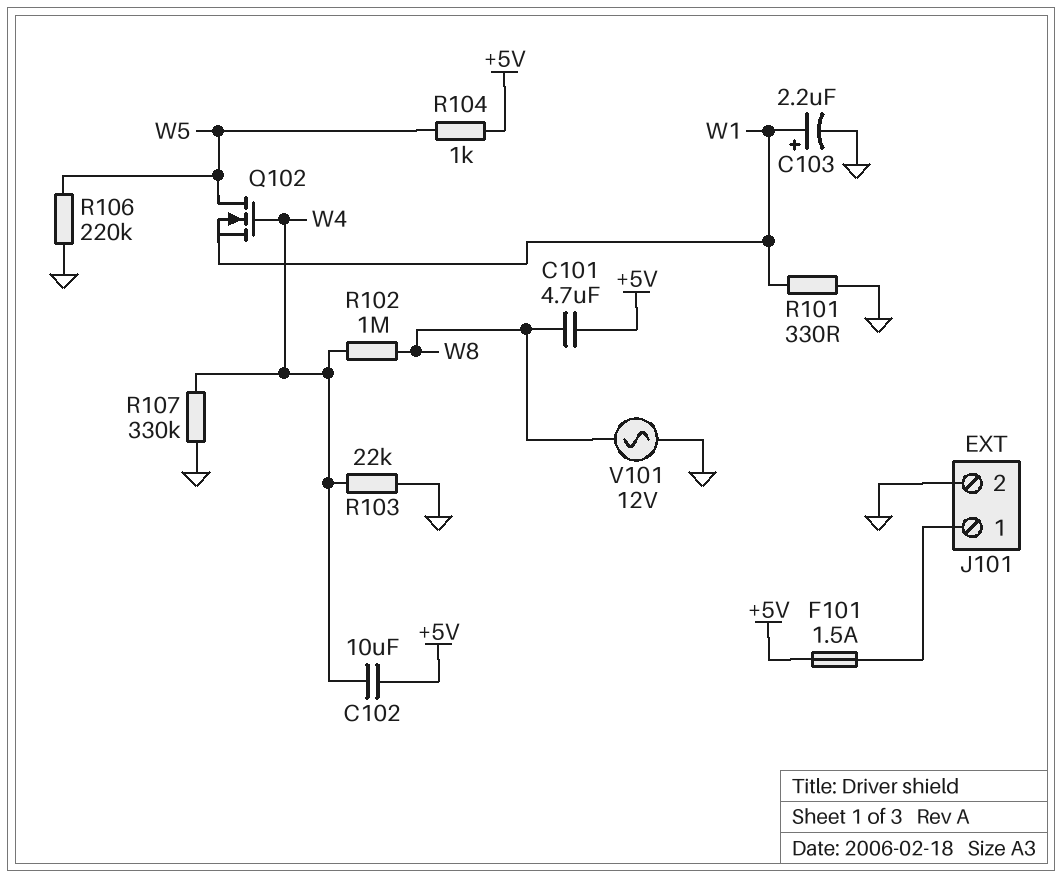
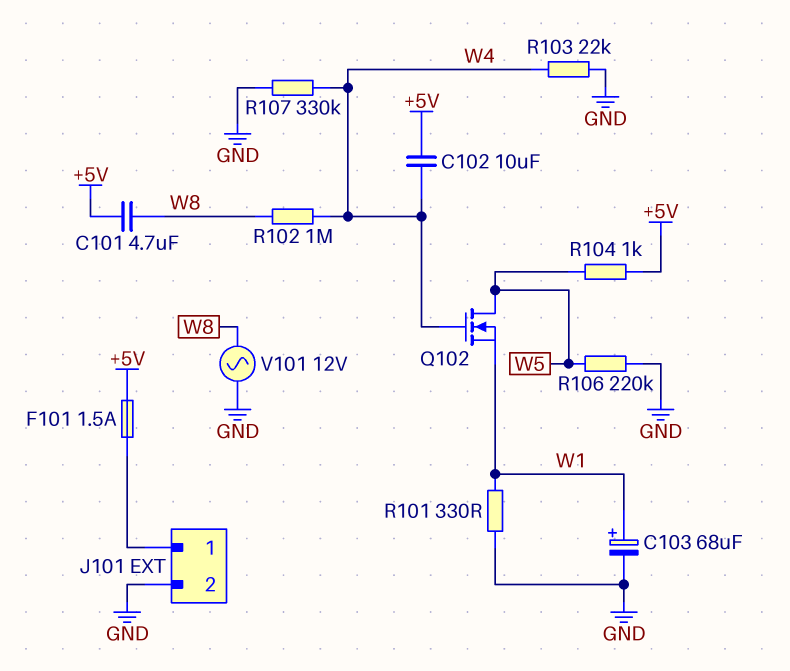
C103: 2.2uF (plus W1, minus GND) -> 68uF (plus W1, minus GND)

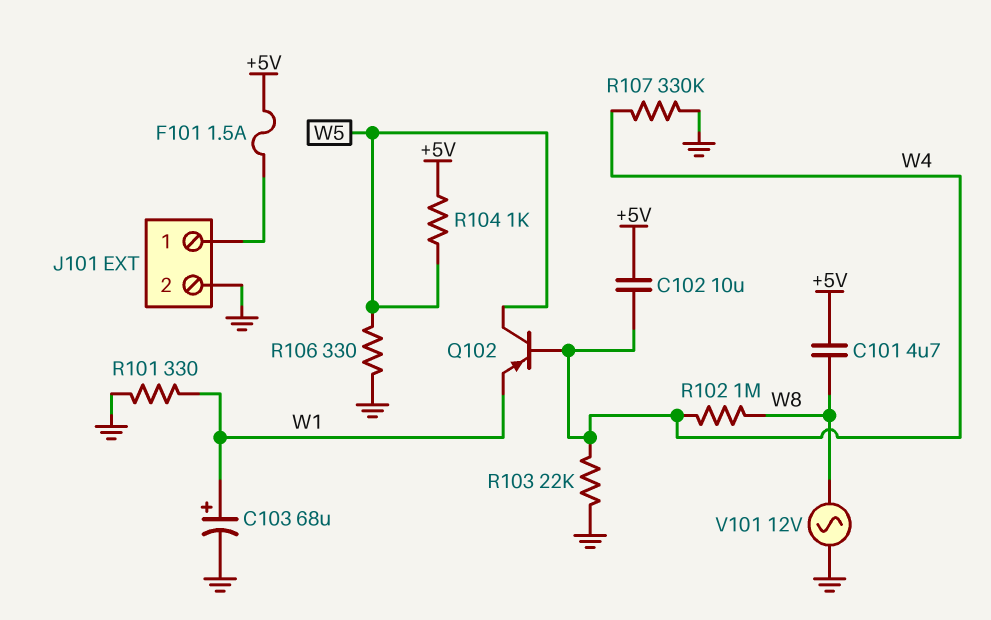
Q102: NMOS (G W4, D W5, S W1) -> PNP (B W4, C W5, E W1)
R106: 220k (GND, W5) -> 330 (GND, W5)

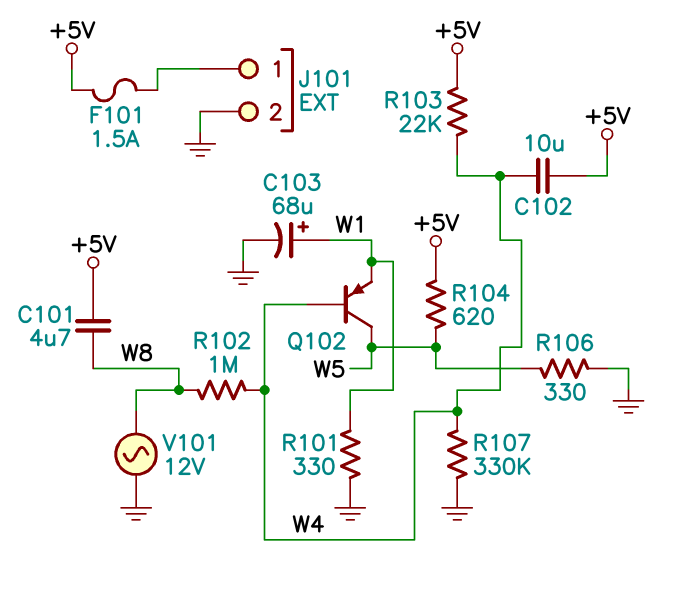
R103: 22k (GND, W4) -> 22k (+5V, W4)
R104: 1k (+5V, W5) -> 620 (+5V, W5)

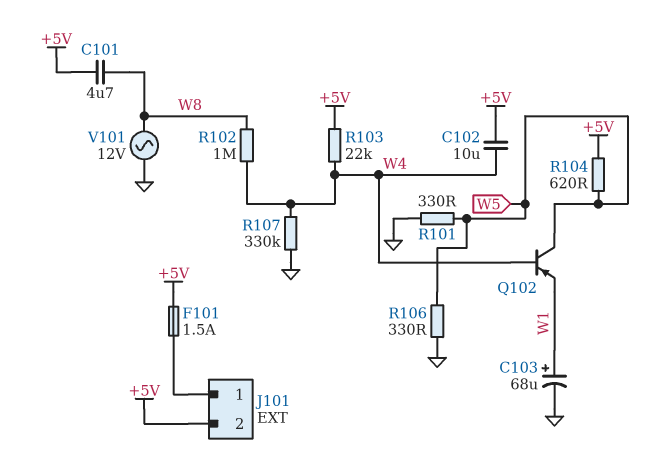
J101 pin 2: GND -> +5V
R101: 330 (GND, W1) -> 330 (GND, W5)

